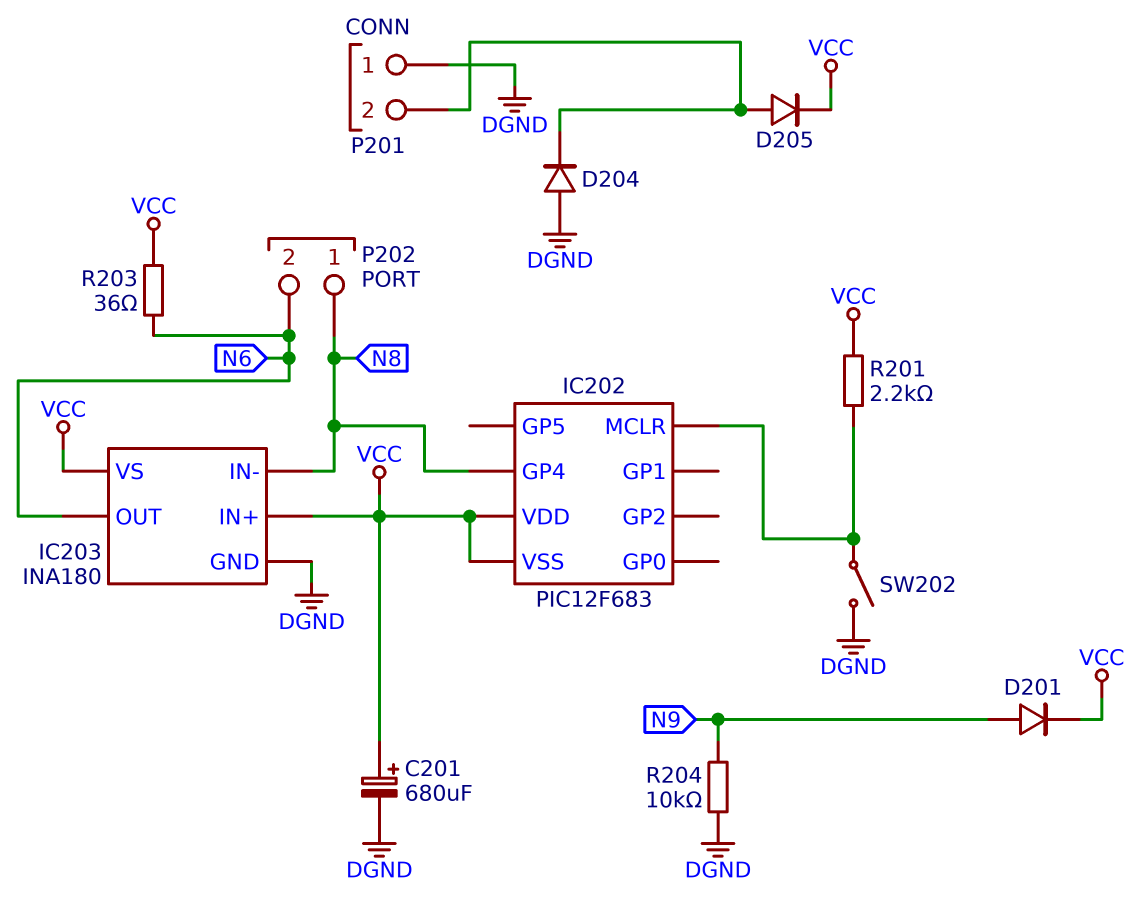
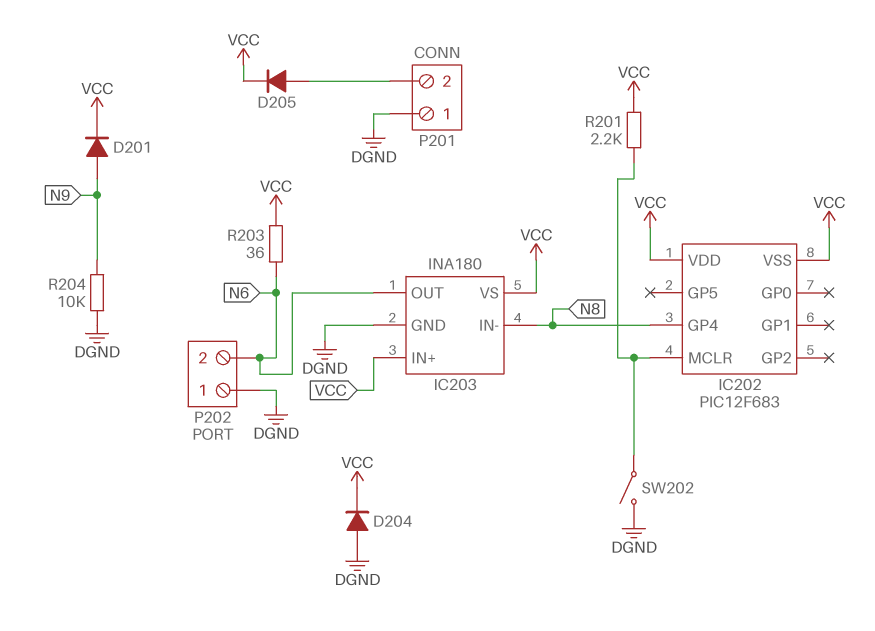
C201: 680uF (plus VCC, minus DGND) -> none
D204: diode (A DGND, K P201/2) -> diode (A DGND, K VCC)
P202 pin 1: N8 -> DGND

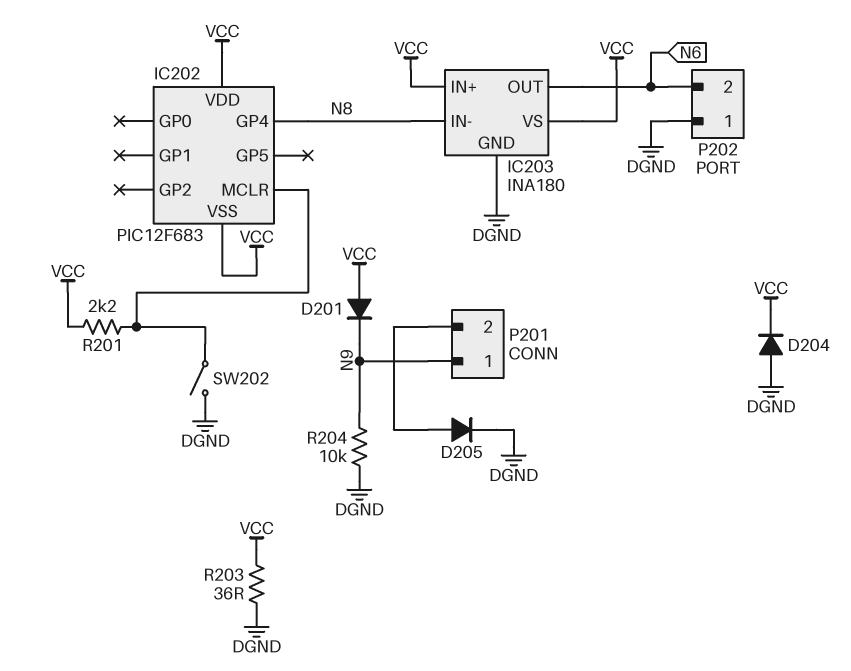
D201: diode (A N9, K VCC) -> diode (A VCC, K N9)
D205: diode (A P201/2, K VCC) -> diode (A P201/2, K DGND)
P201 pin 1: DGND -> N9
R203: 36 (N6, VCC) -> 36 (DGND, VCC)

